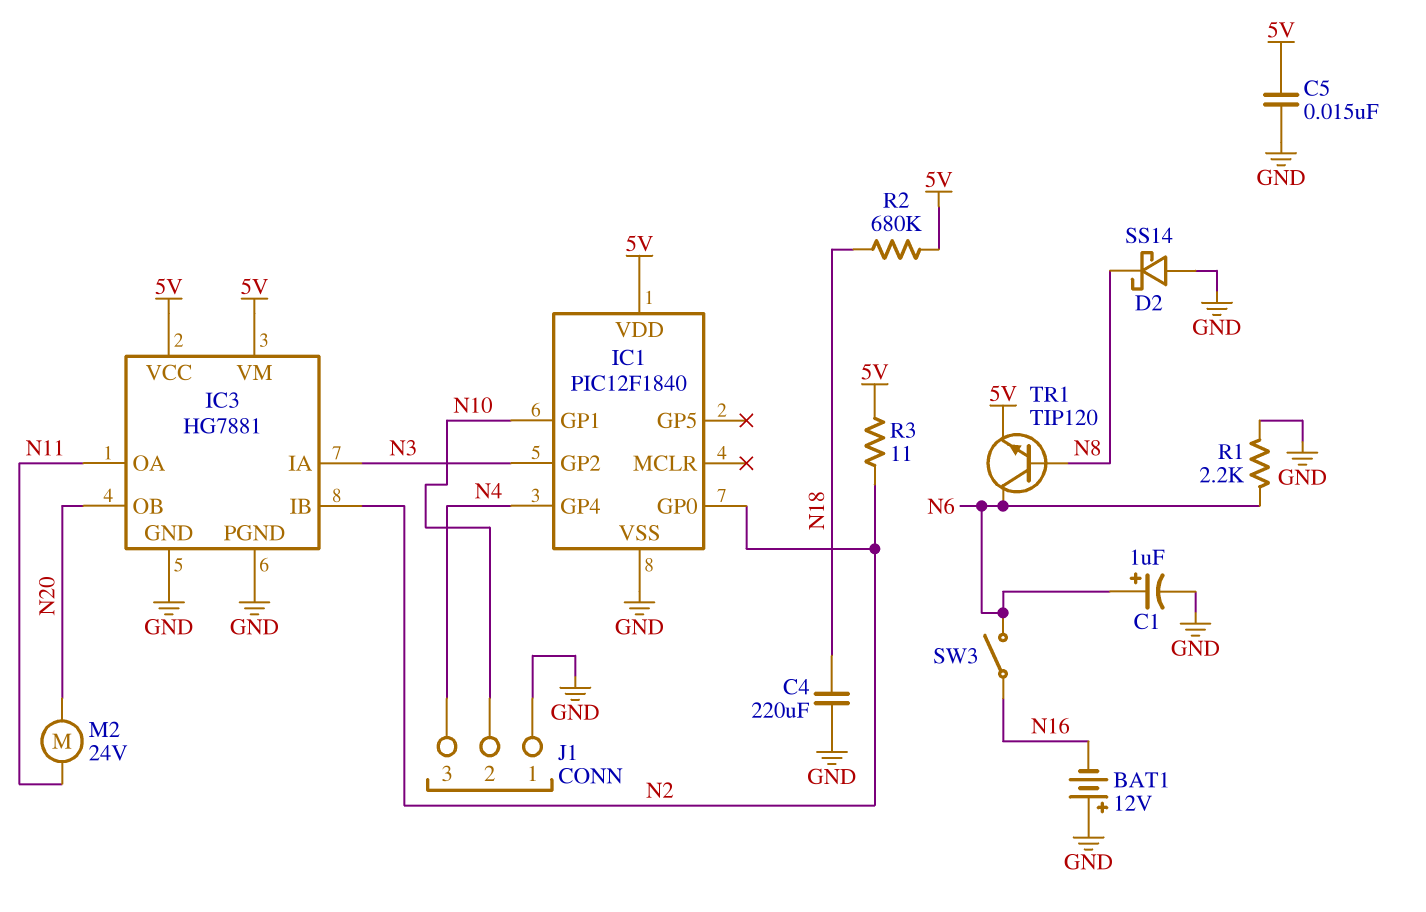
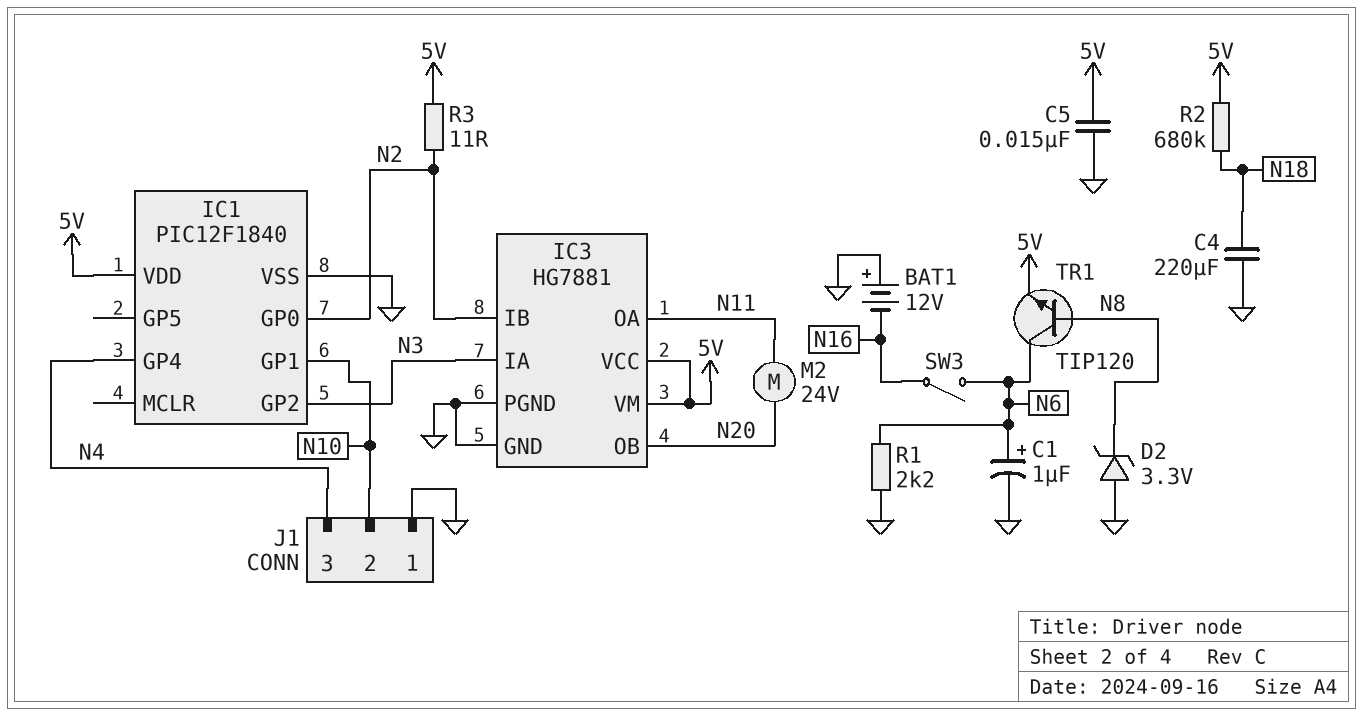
D2: schottky SS14 (A GND, K N8) -> zener 3.3V (A GND, K N8)

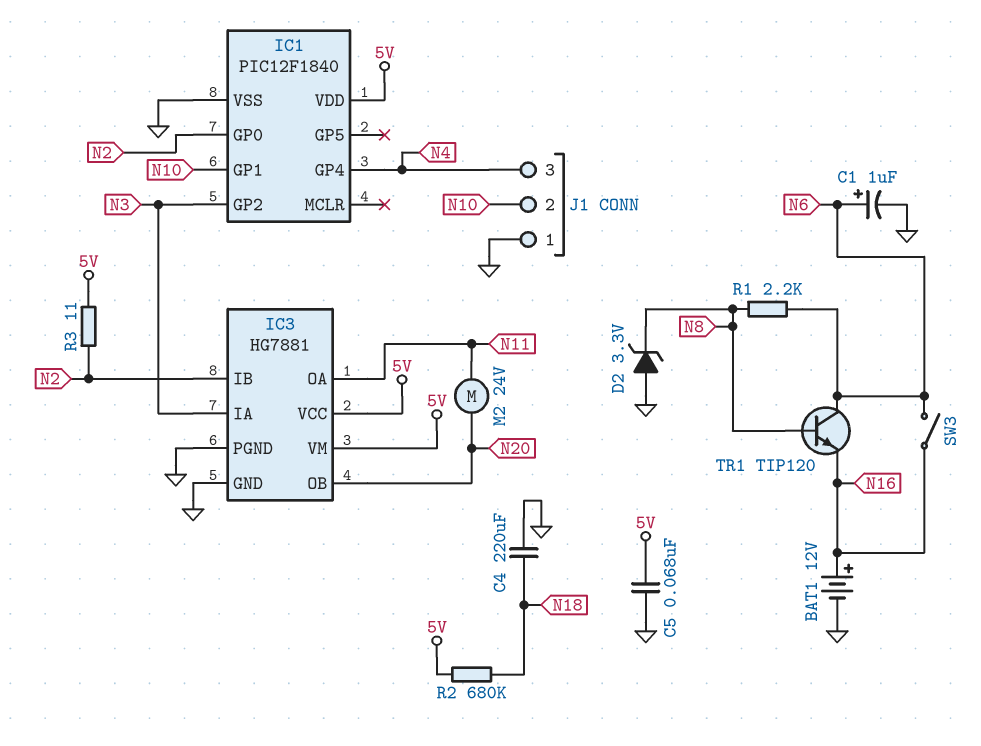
BAT1: 12V (plus GND, minus N16) -> 12V (plus N16, minus GND)
C5: 15nF (5V, GND) -> 68nF (5V, GND)
R1: 2.2k (GND, N6) -> 2.2k (N6, N8)
TR1: NPN TIP120 (B N8, C N6, E 5V) -> NPN TIP120 (B N8, C N6, E N16)

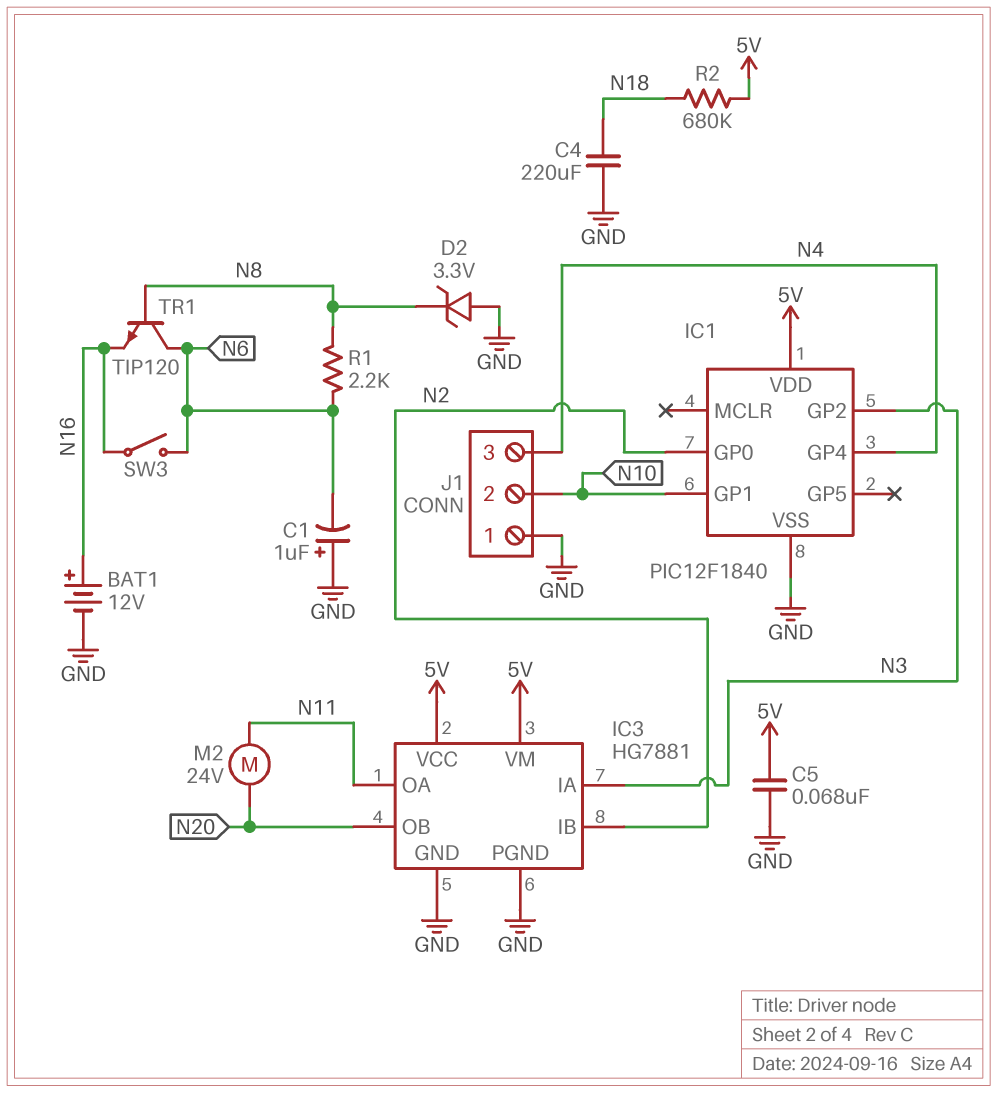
C1: 1uF (plus N6, minus GND) -> 1uF (plus GND, minus N6)
R3: 11 (5V, N2) -> none

